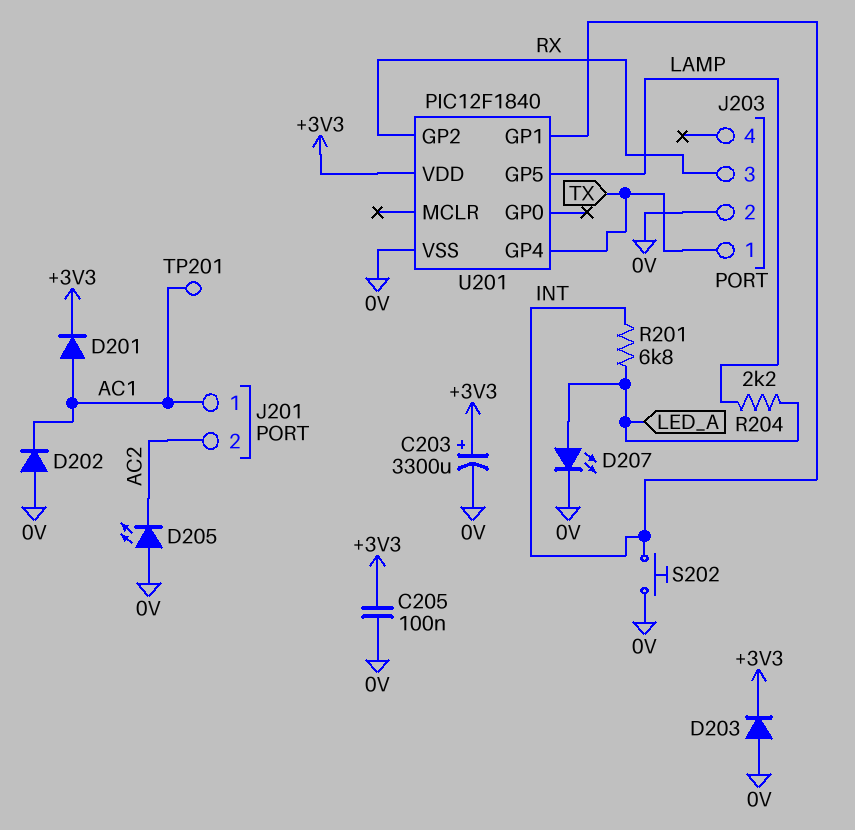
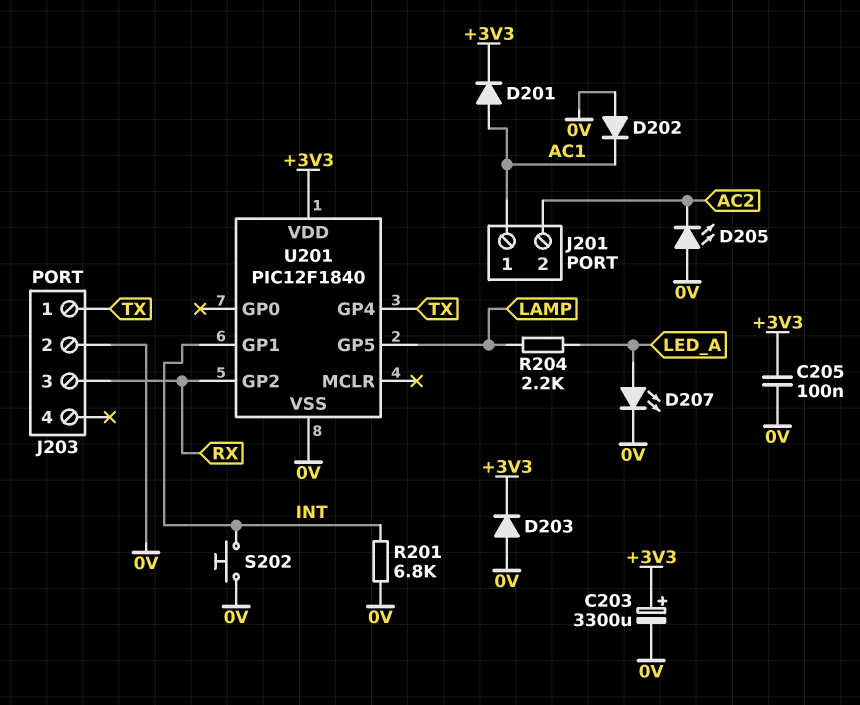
R201: 6.8k (INT, LED_A) -> 6.8k (0V, INT)
TP201: test point (AC1) -> none

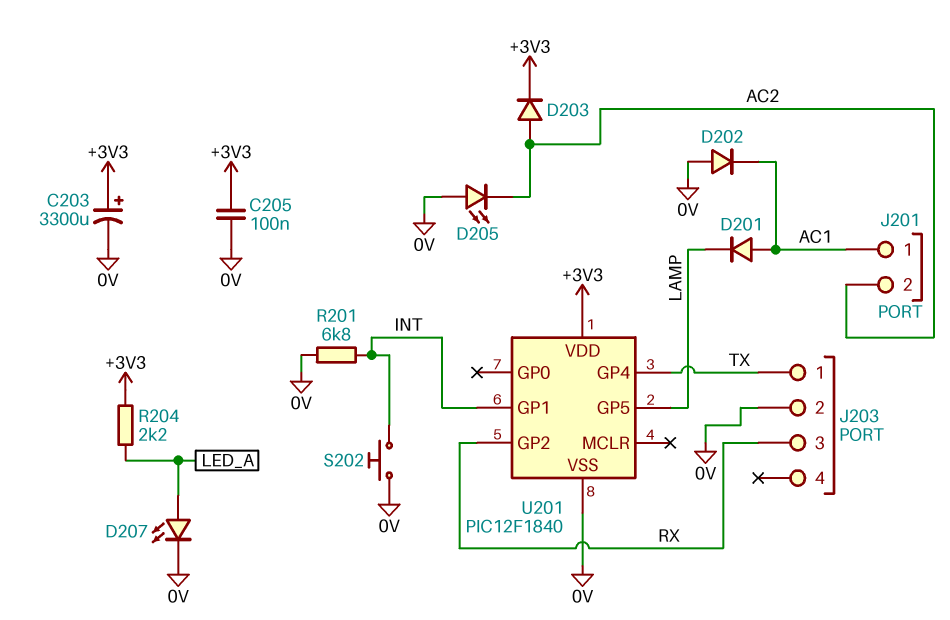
D201: diode (A AC1, K +3V3) -> diode (A AC1, K LAMP)
D203: diode (A 0V, K +3V3) -> diode (A AC2, K +3V3)
R204: 2.2k (LAMP, LED_A) -> 2.2k (+3V3, LED_A)

